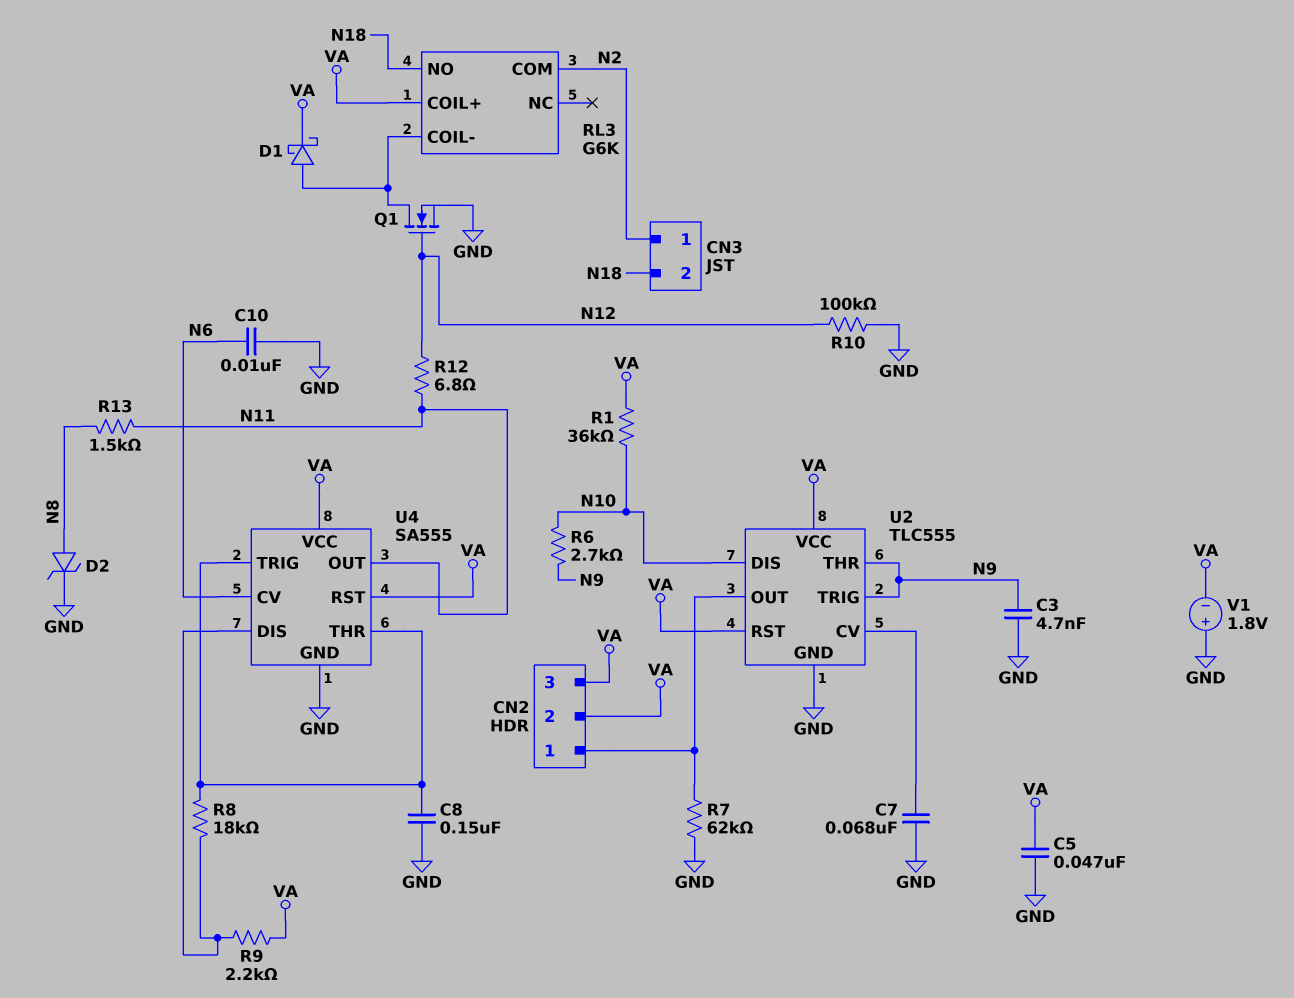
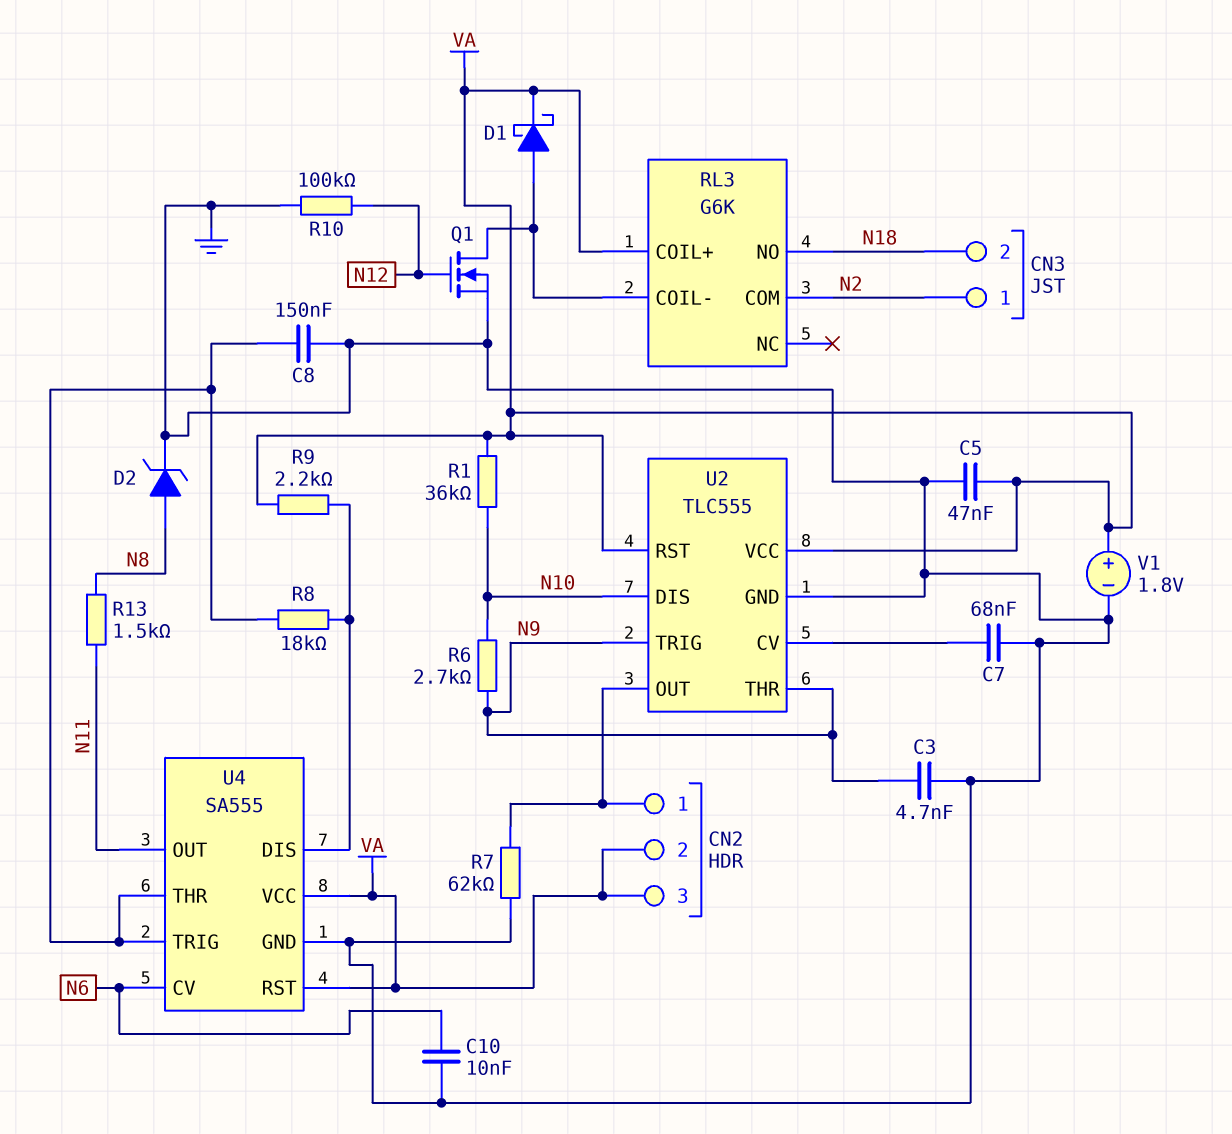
R12: 6.8 (N11, N12) -> none
V1: 1.8V (plus GND, minus VA) -> 1.8V (plus VA, minus GND)

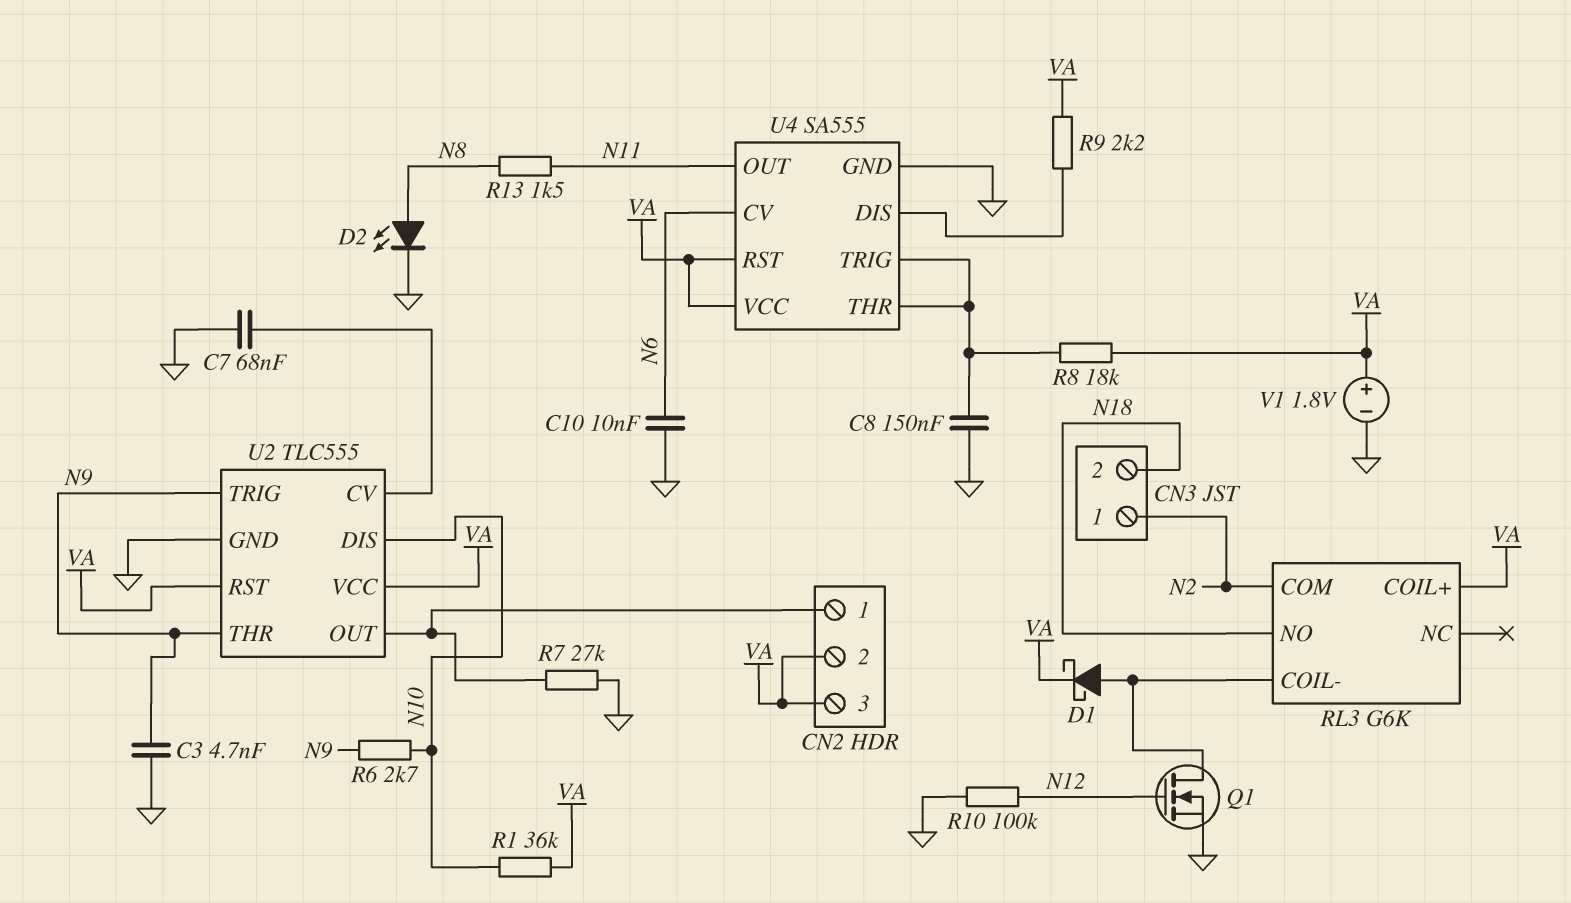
C5: 47nF (GND, VA) -> none
D2: zener (A N8, K GND) -> LED (A N8, K GND)
R7: 62k (CN2/1, GND) -> 27k (CN2/1, GND)
R8: 18k (U4/DIS, U4/THR) -> 18k (U4/THR, VA)

